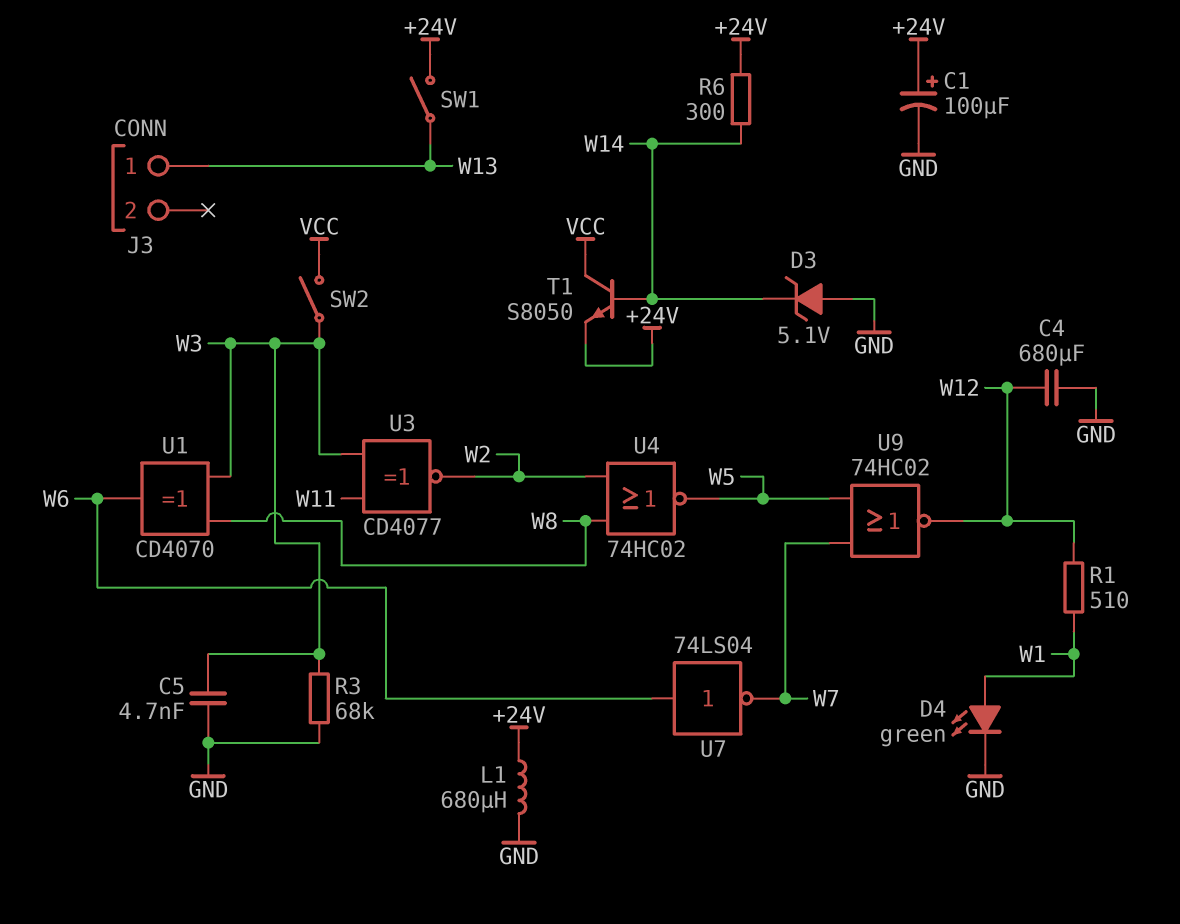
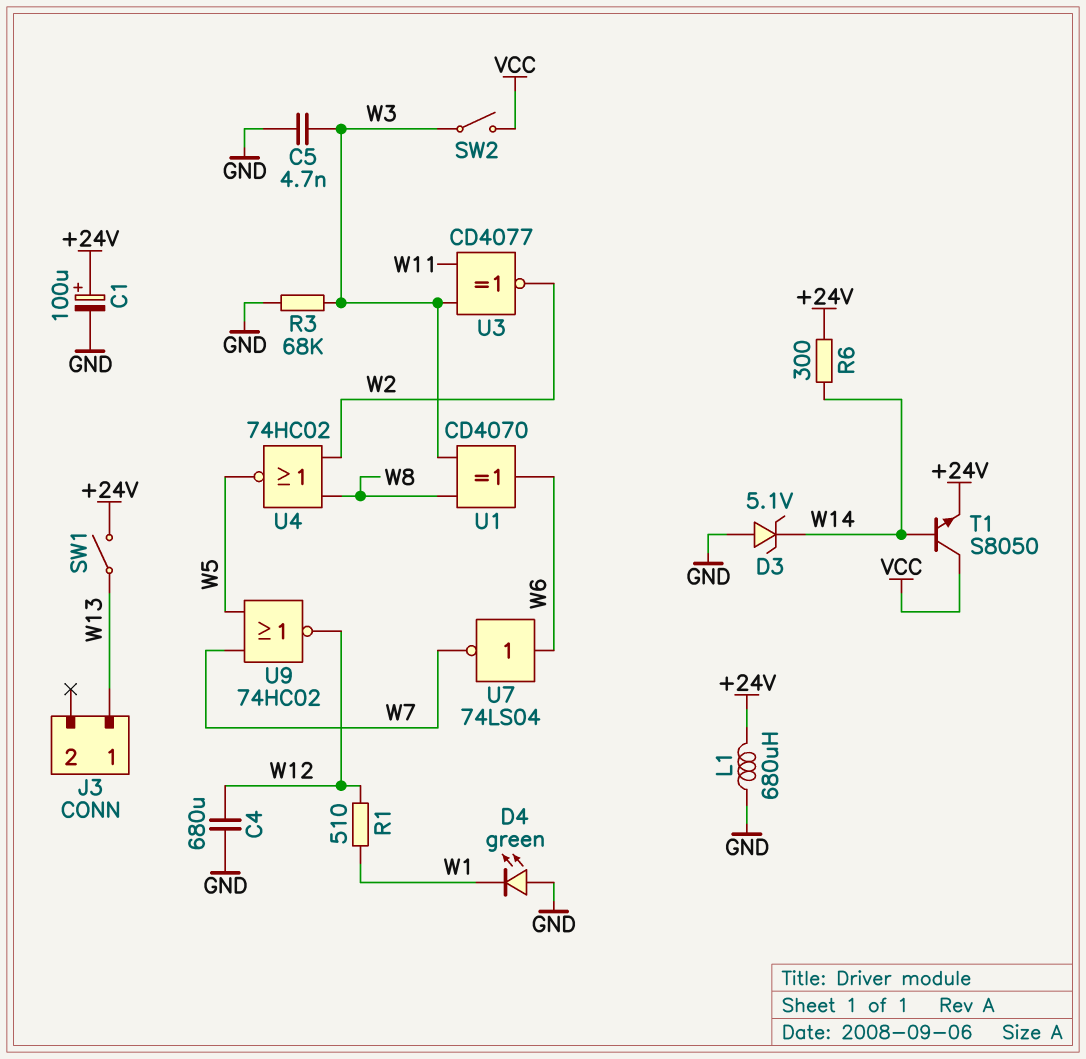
D4: LED green (A W1, K GND) -> LED green (A GND, K W1)

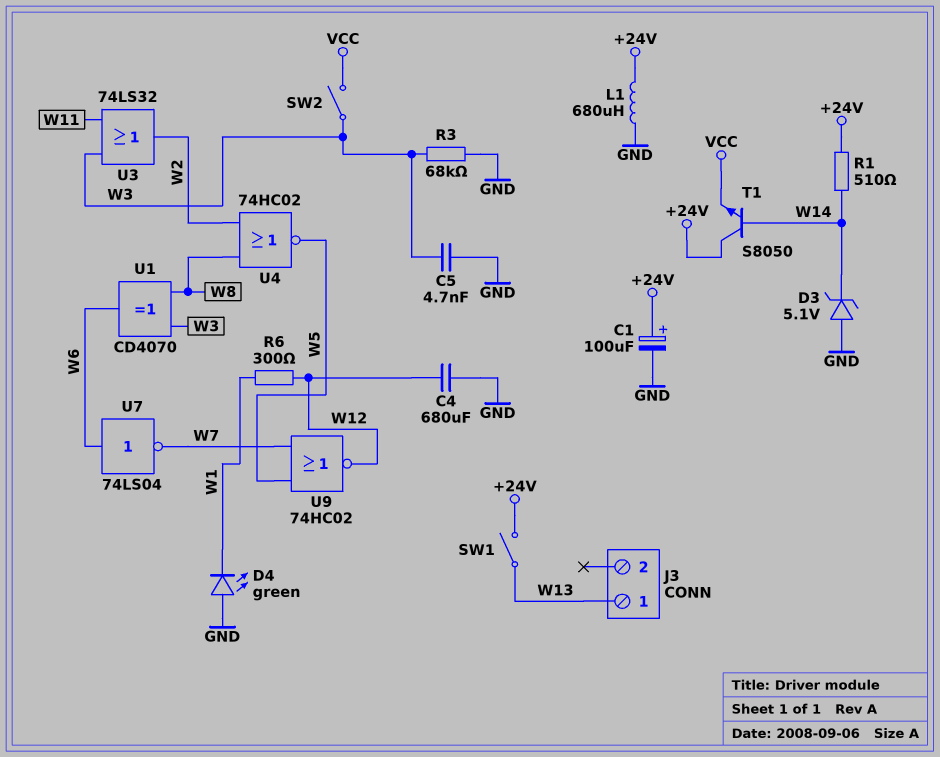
R1: 510 (W1, W12) -> 510 (+24V, W14)
R6: 300 (+24V, W14) -> 300 (W1, W12)
T1: NPN S8050 (B W14, C VCC, E +24V) -> NPN S8050 (B W14, C +24V, E VCC)
U3: XNOR CD4077 (in W3, in W11, out W2) -> OR 74LS32 (in W3, in W11, out W2)

